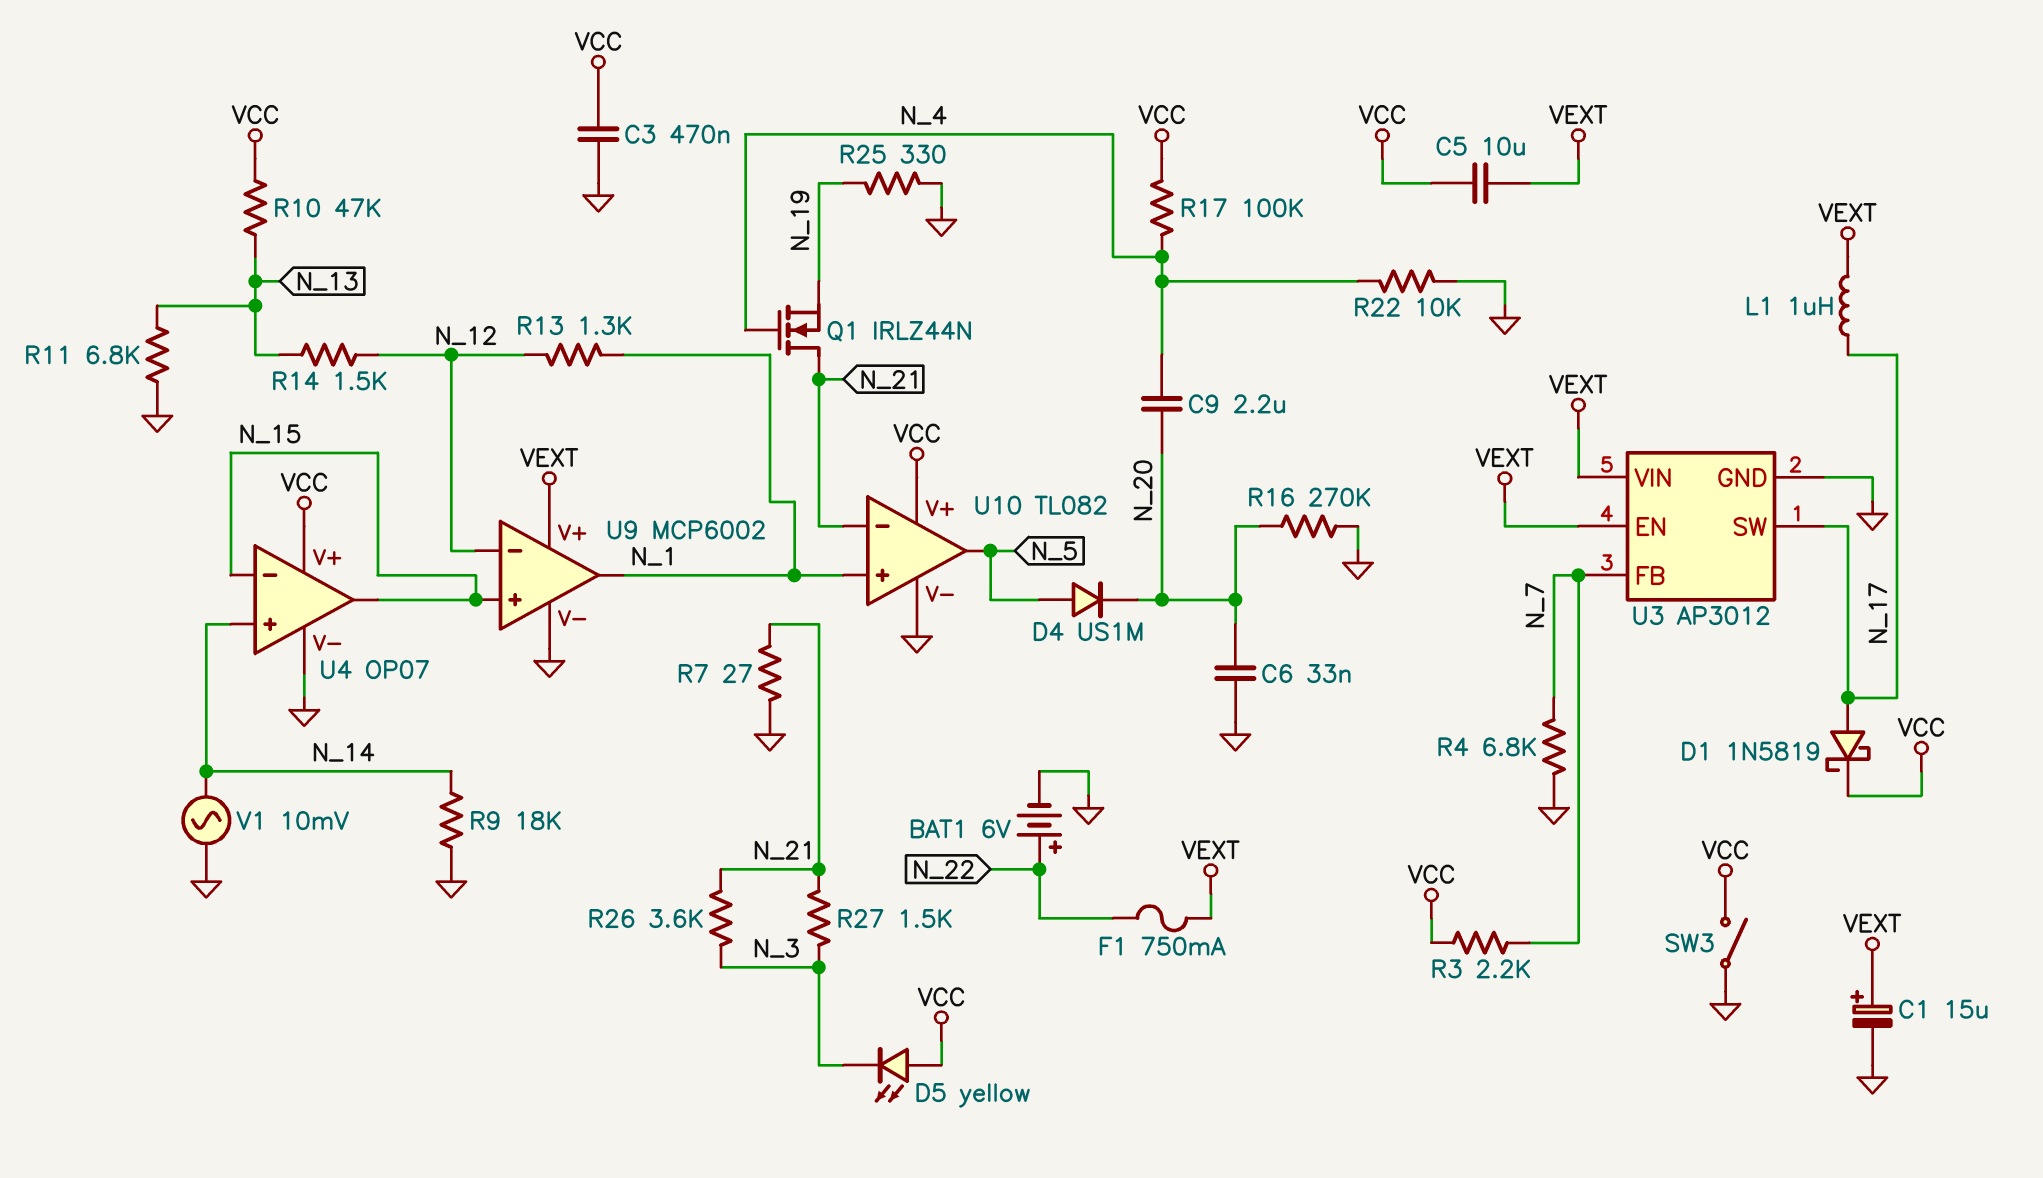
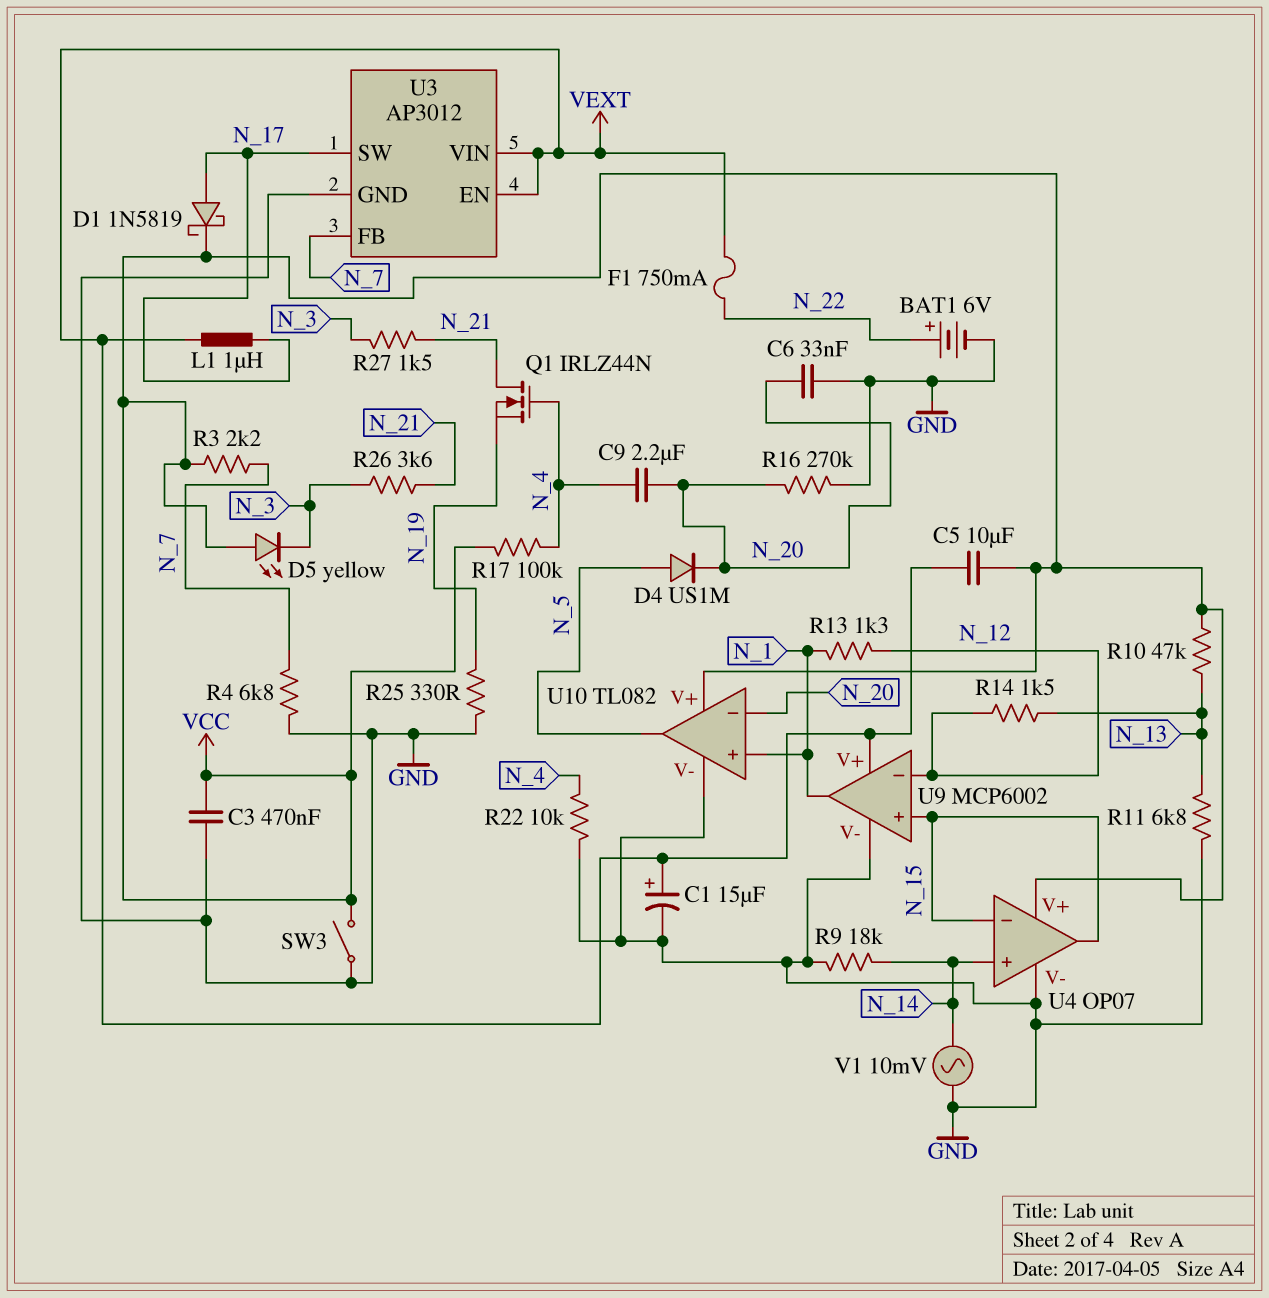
R7: 27 (GND, N_21) -> none
U10 pin in-: N_21 -> N_20

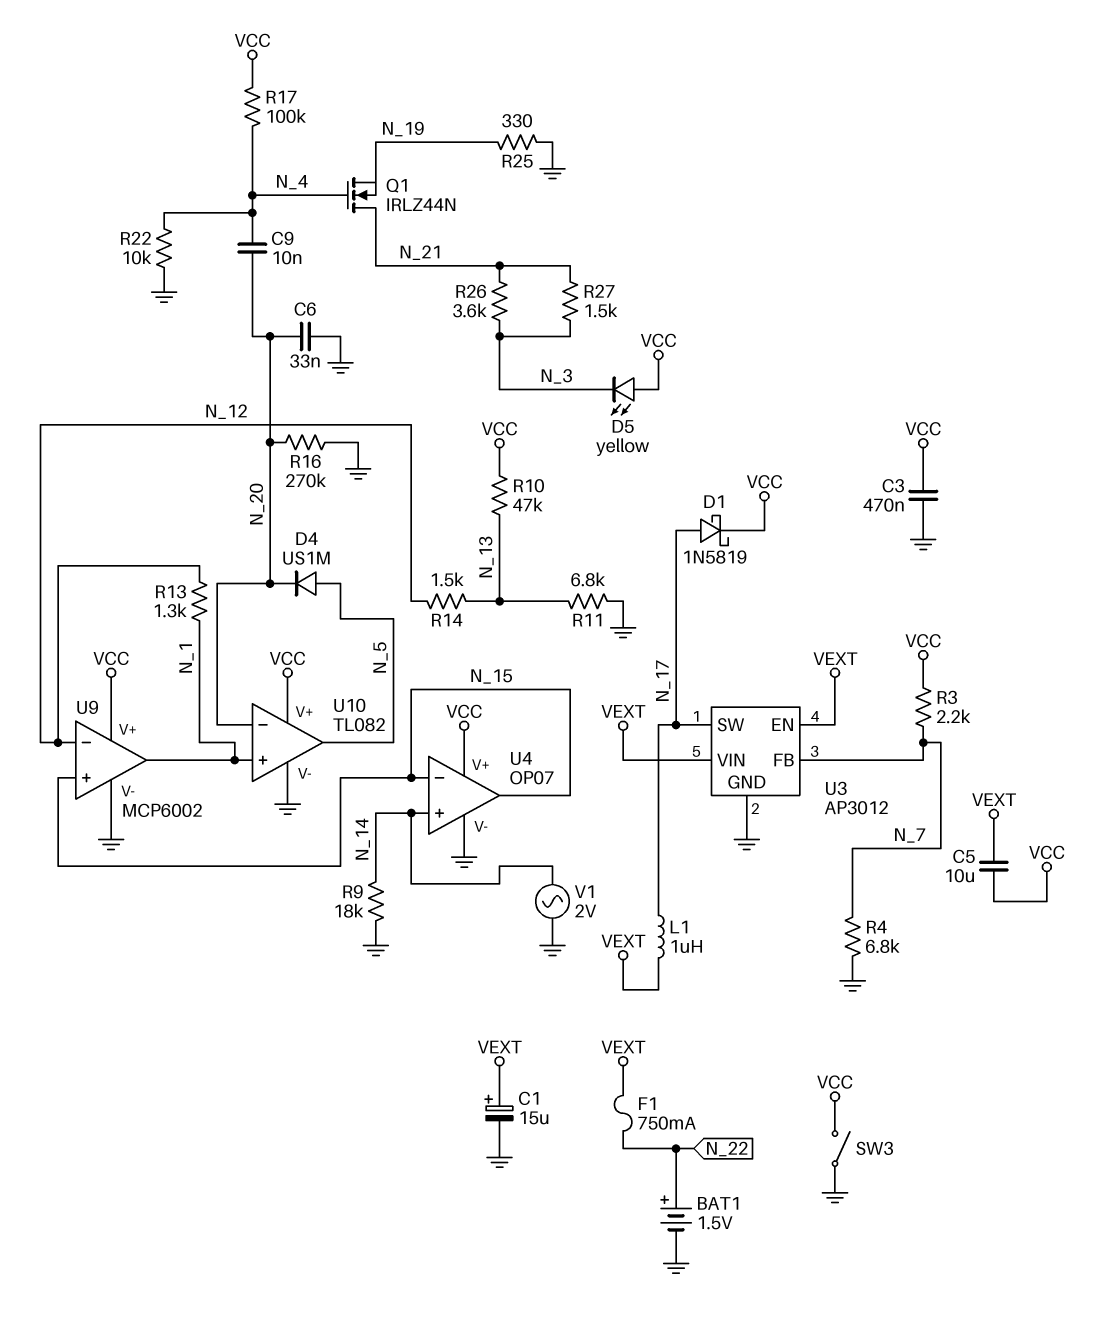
BAT1: 6V (plus N_22, minus GND) -> 1.5V (plus N_22, minus GND)
C9: 2.2uF (N_4, N_20) -> 10nF (N_4, N_20)
U9 pin V+: VEXT -> VCC
V1: AC 10mV (GND, N_14) -> AC 2V (GND, N_14)

